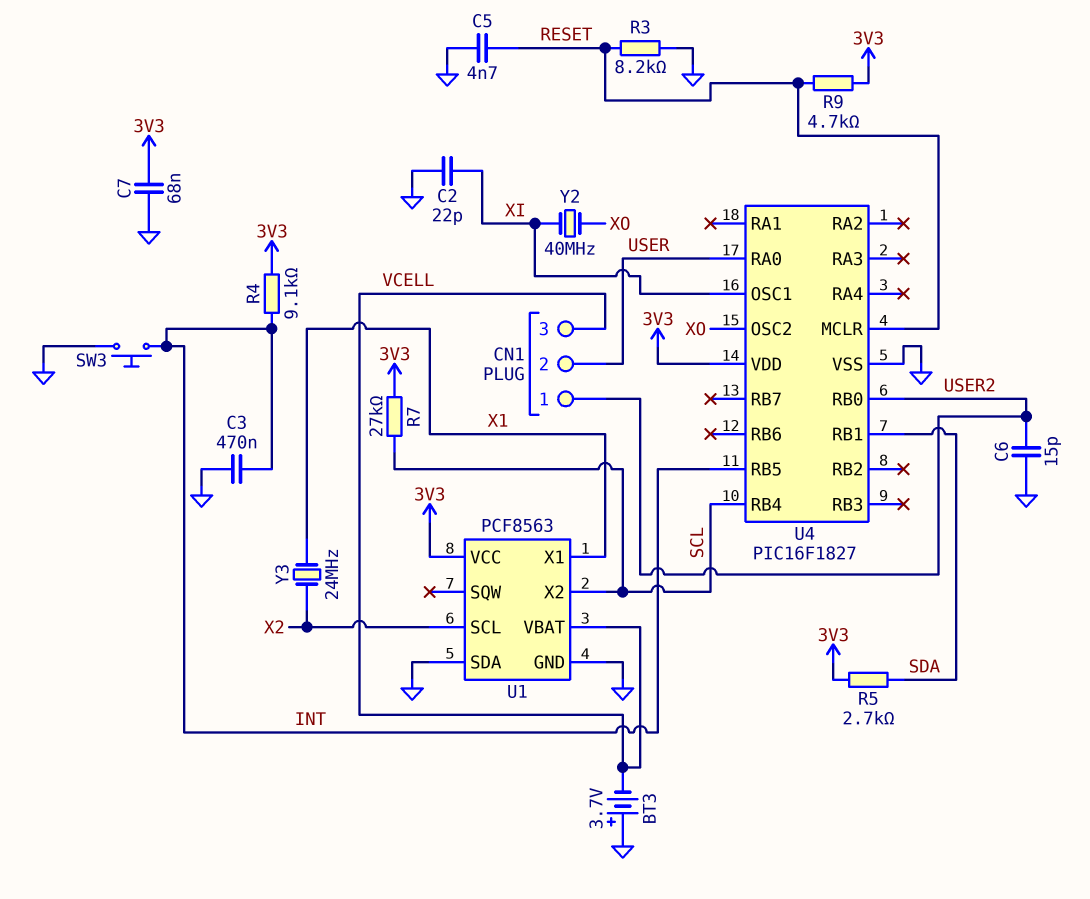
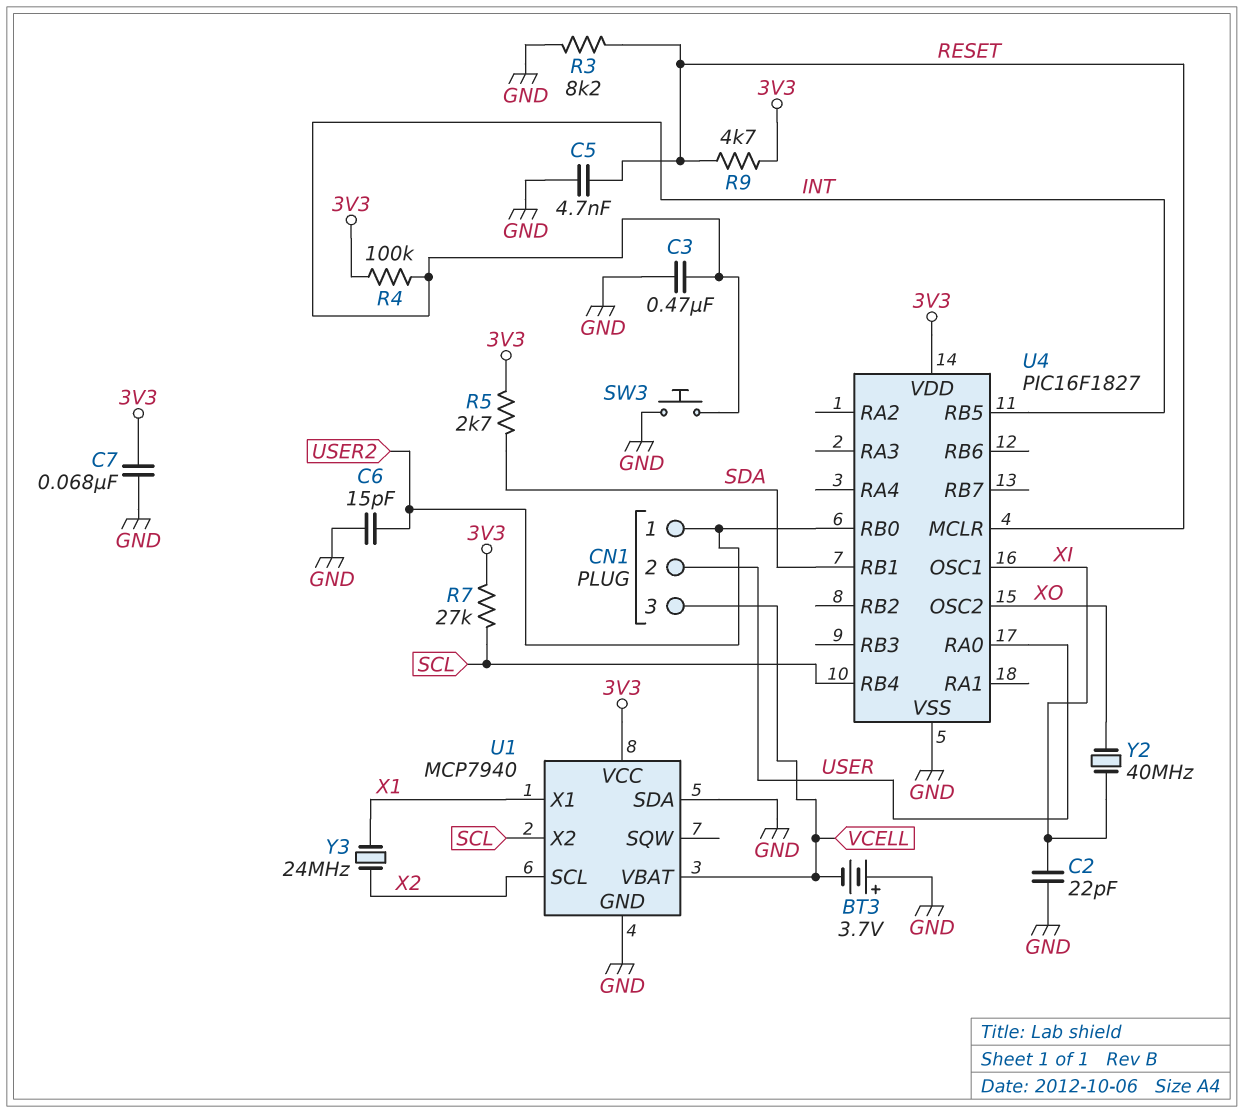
R4: 9.1k (3V3, INT) -> 100k (3V3, INT)
U1: PCF8563 -> MCP7940

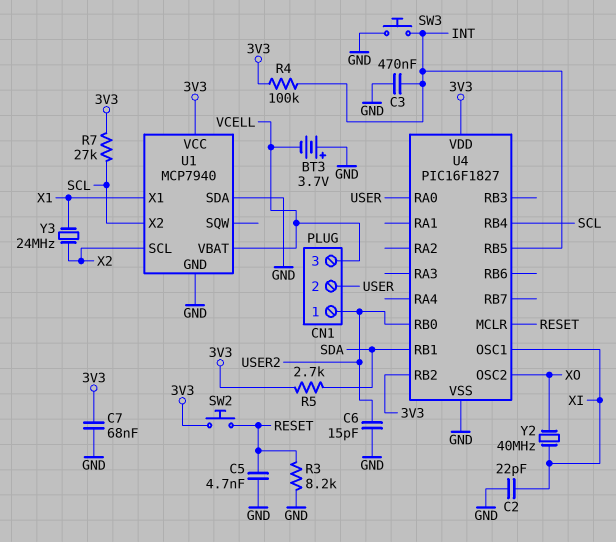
R9: 4.7k (3V3, RESET) -> none
SW2: none -> button (3V3, RESET)
U4 pin RB2: none -> 3V3

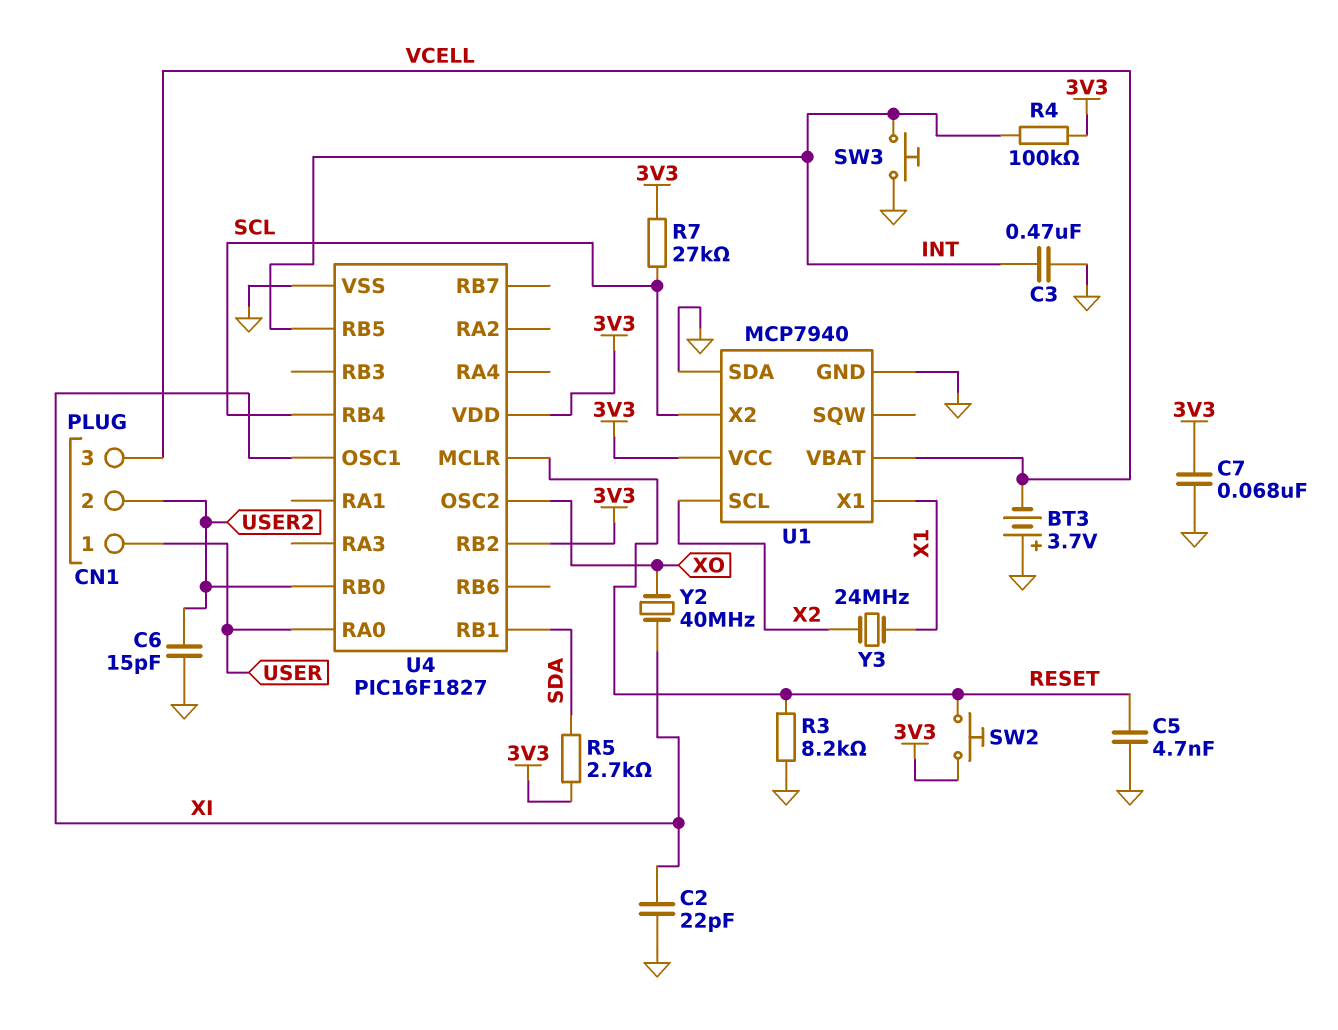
CN1 pin 1: USER2 -> USER
CN1 pin 2: USER -> USER2

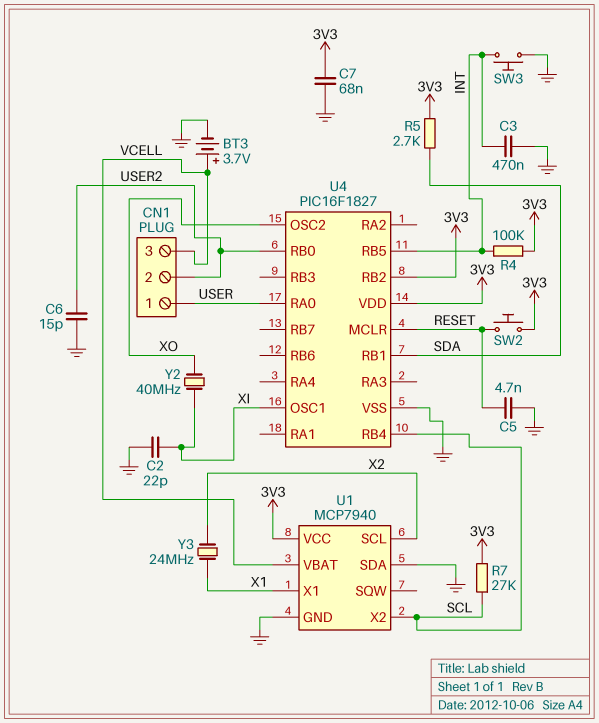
BT3: 3.7V (plus GND, minus VCELL) -> 3.7V (plus VCELL, minus GND)
R3: 8.2k (GND, RESET) -> none

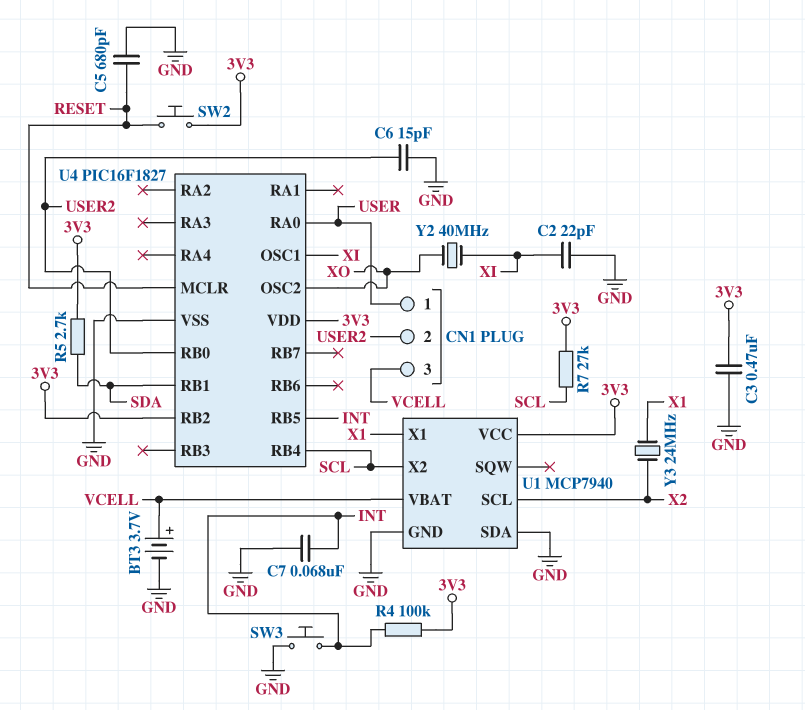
C3: 470nF (GND, INT) -> 470nF (3V3, GND)
C5: 4.7nF (GND, RESET) -> 680pF (GND, RESET)
C7: 68nF (3V3, GND) -> 68nF (GND, INT)

